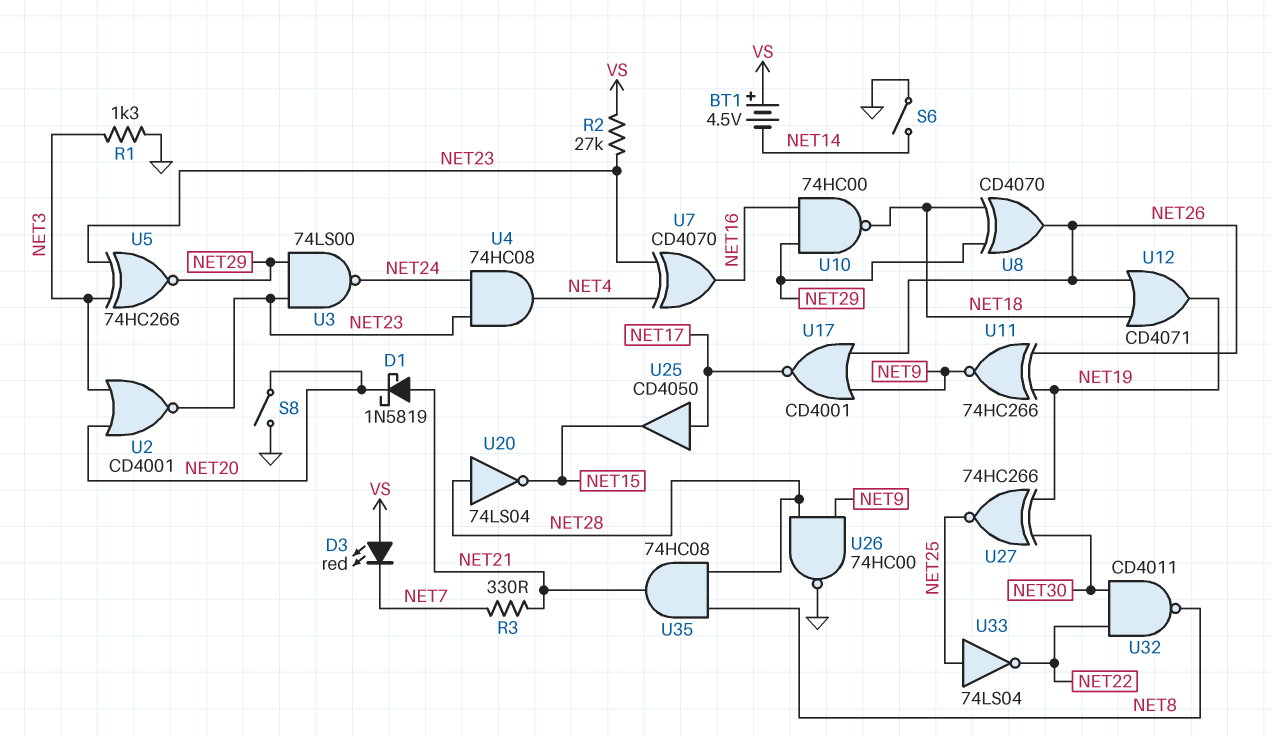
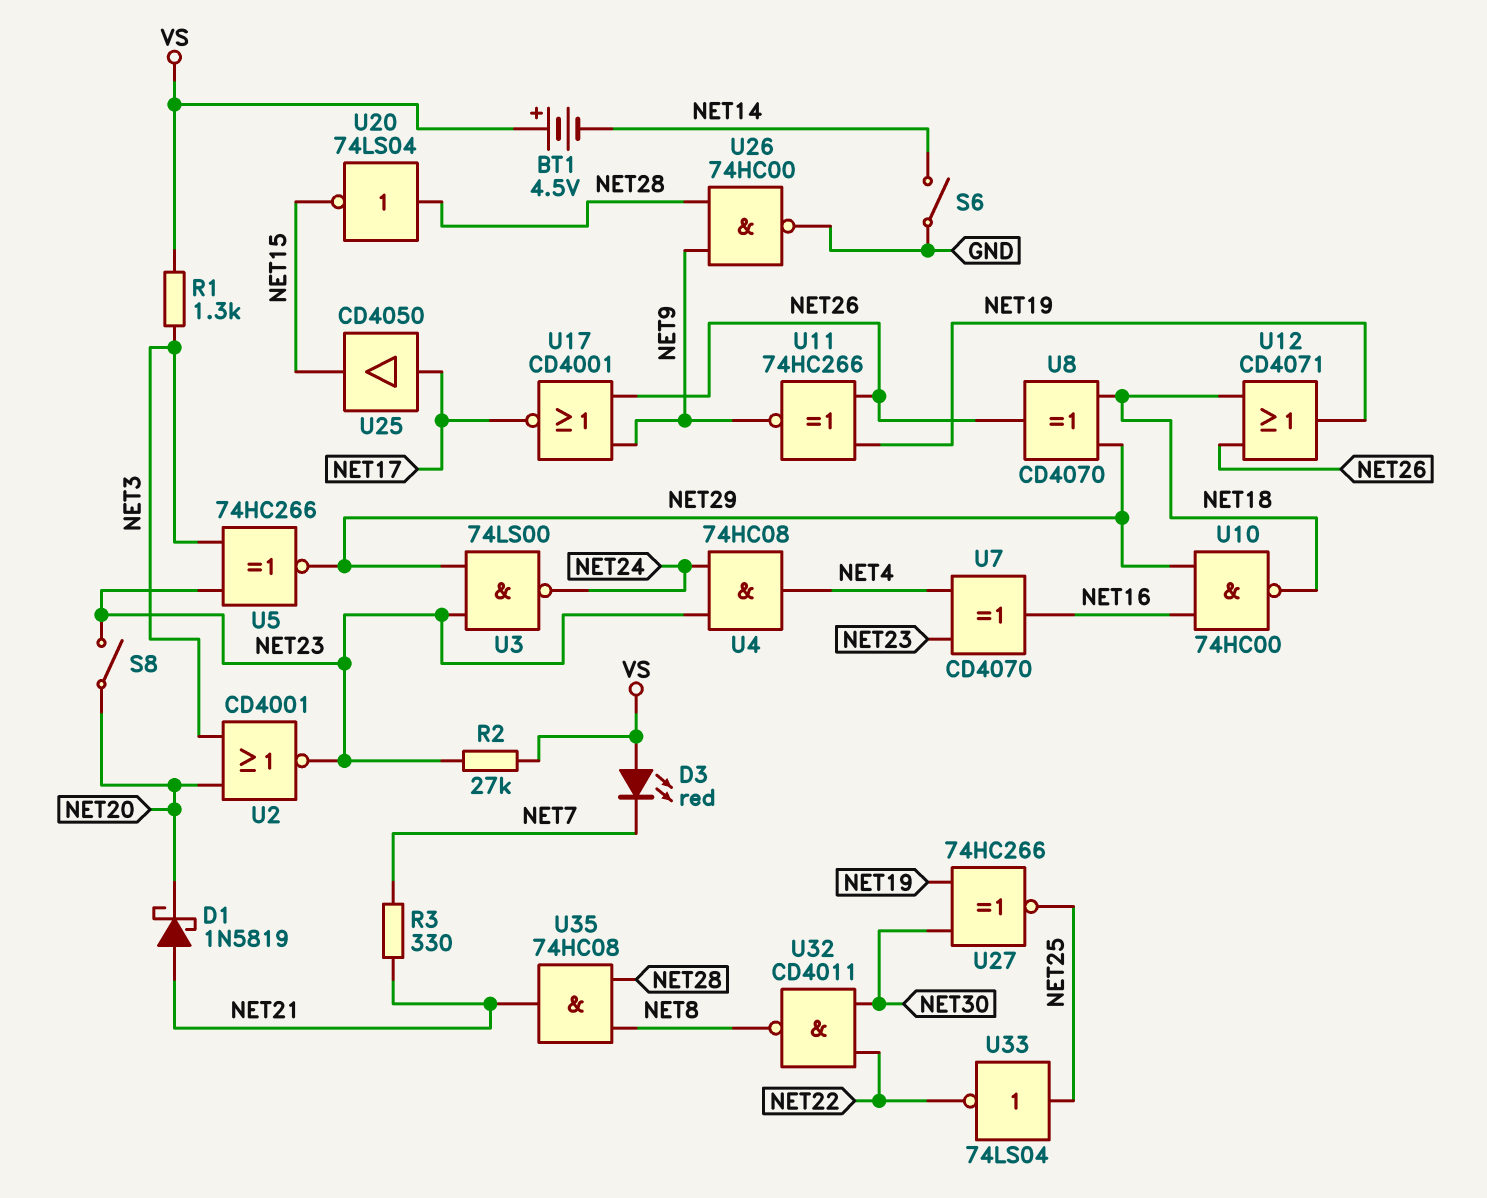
R1: 1.3k (GND, NET3) -> 1.3k (NET3, VS)
S8: switch (GND, NET20) -> switch (NET20, NET23)

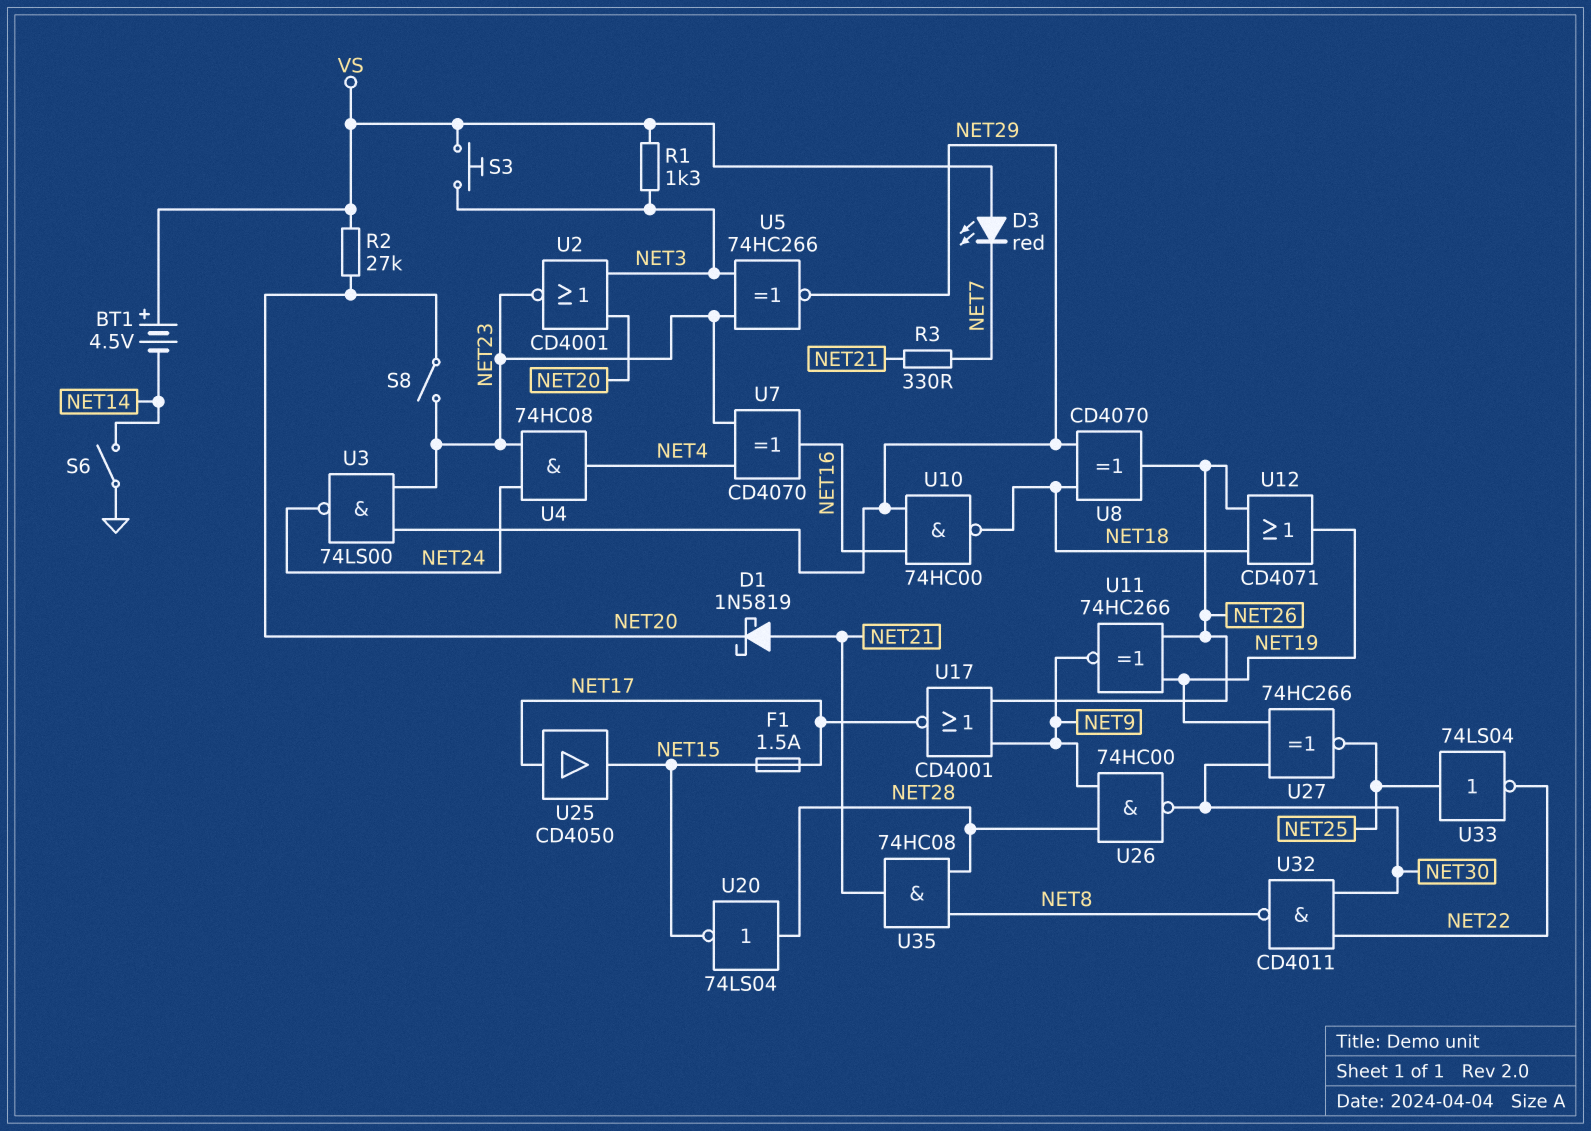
F1: none -> 1.5A (NET15, NET17)
R2: 27k (NET23, VS) -> 27k (NET20, VS)
S3: none -> button (NET3, VS)
U26: NAND 74HC00 (in NET9, in NET28, out GND) -> NAND 74HC00 (in NET9, in NET28, out NET30)

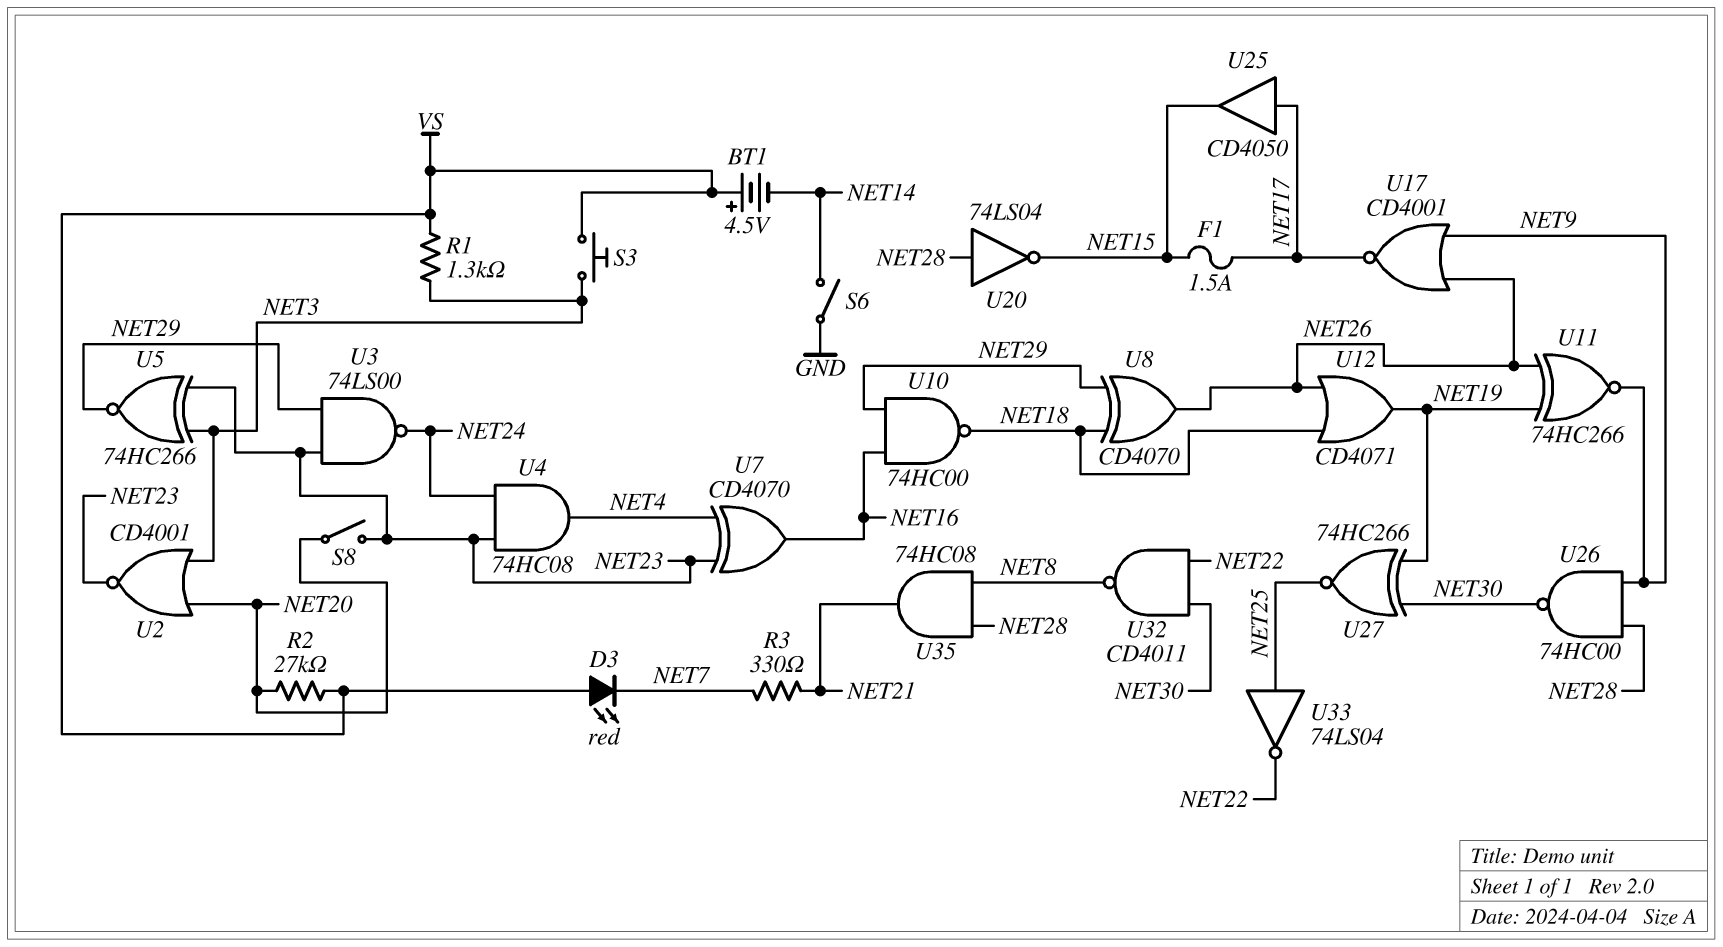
D1: schottky 1N5819 (A NET21, K NET20) -> none

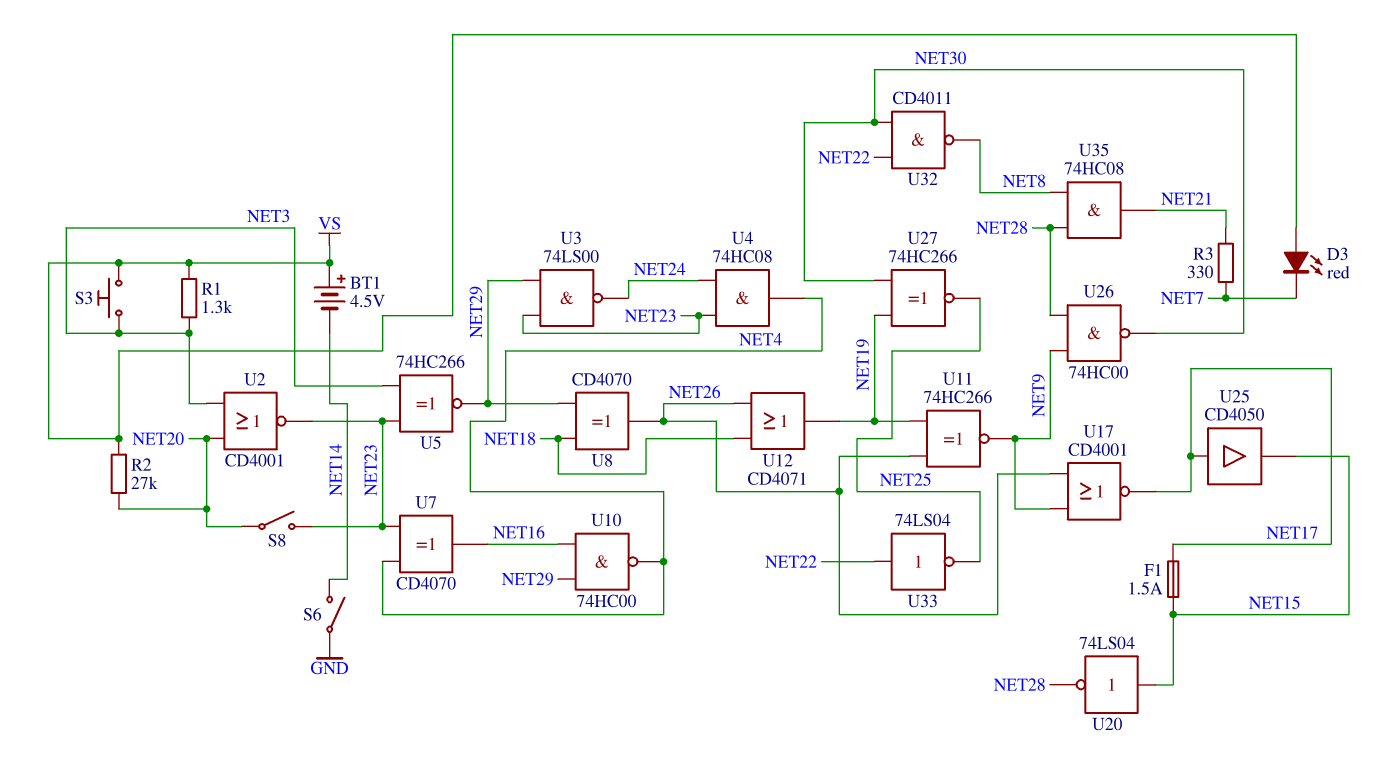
U10: NAND 74HC00 (in NET16, in NET29, out NET18) -> NAND 74HC00 (in NET16, in NET29, out NET4)
U20: NOT 74LS04 (in NET28, out NET15) -> NOT 74LS04 (in NET15, out NET28)
U33: NOT 74LS04 (in NET25, out NET22) -> NOT 74LS04 (in NET22, out NET25)

